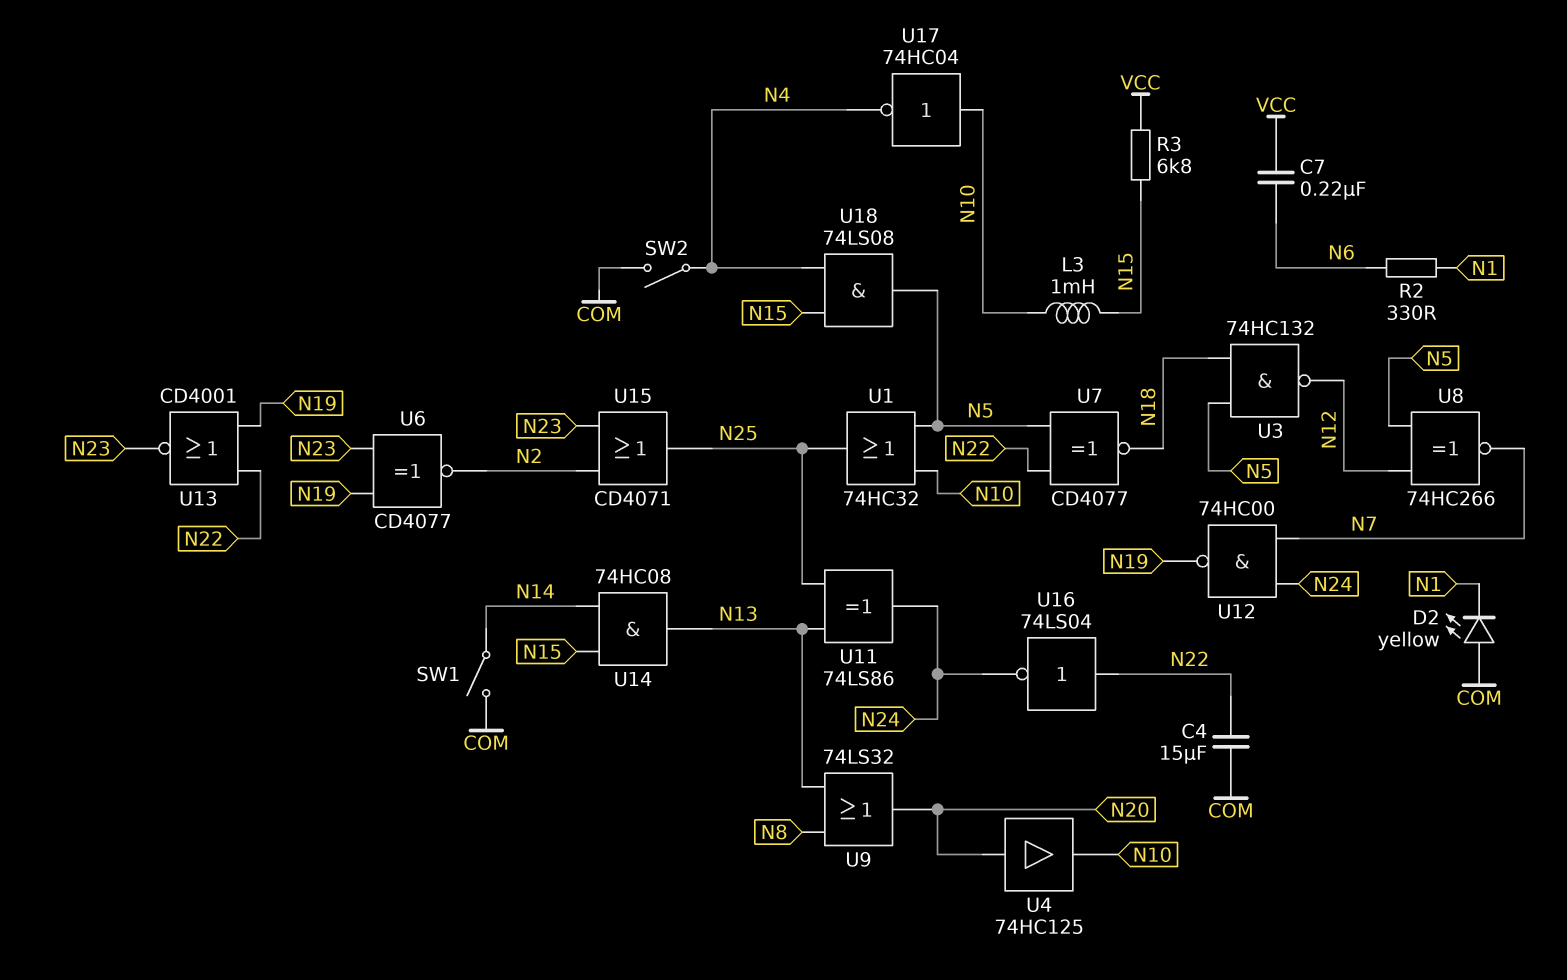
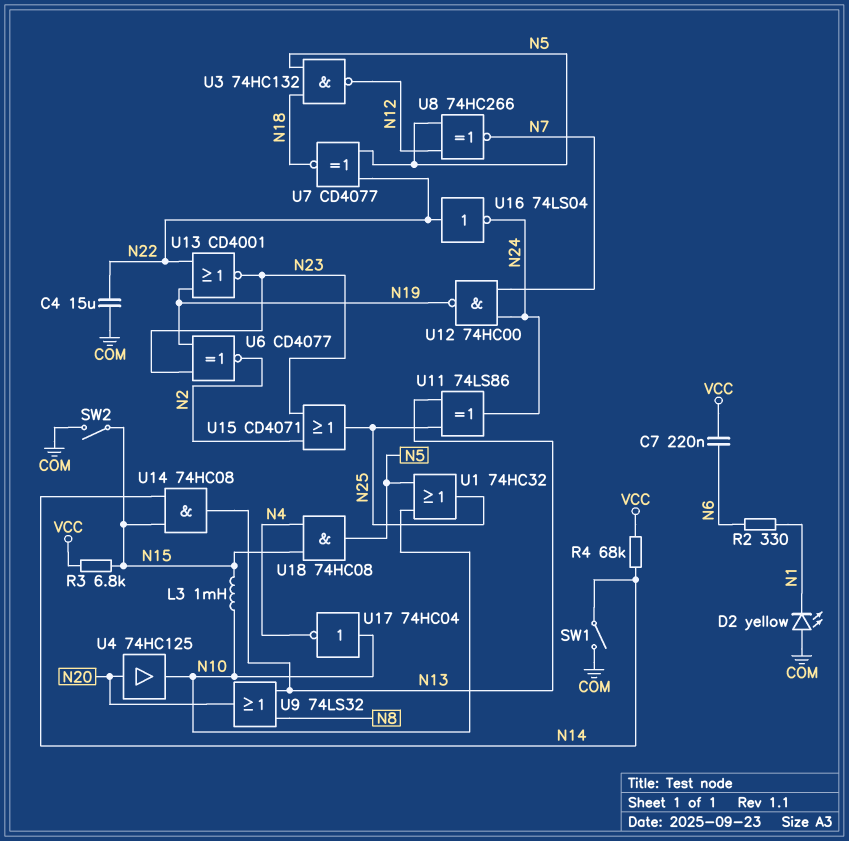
R4: none -> 68k (N14, VCC)
SW2: switch (COM, N4) -> switch (COM, N15)
U18: AND 74LS08 (in N4, in N15, out N5) -> AND 74HC08 (in N4, in N15, out N5)

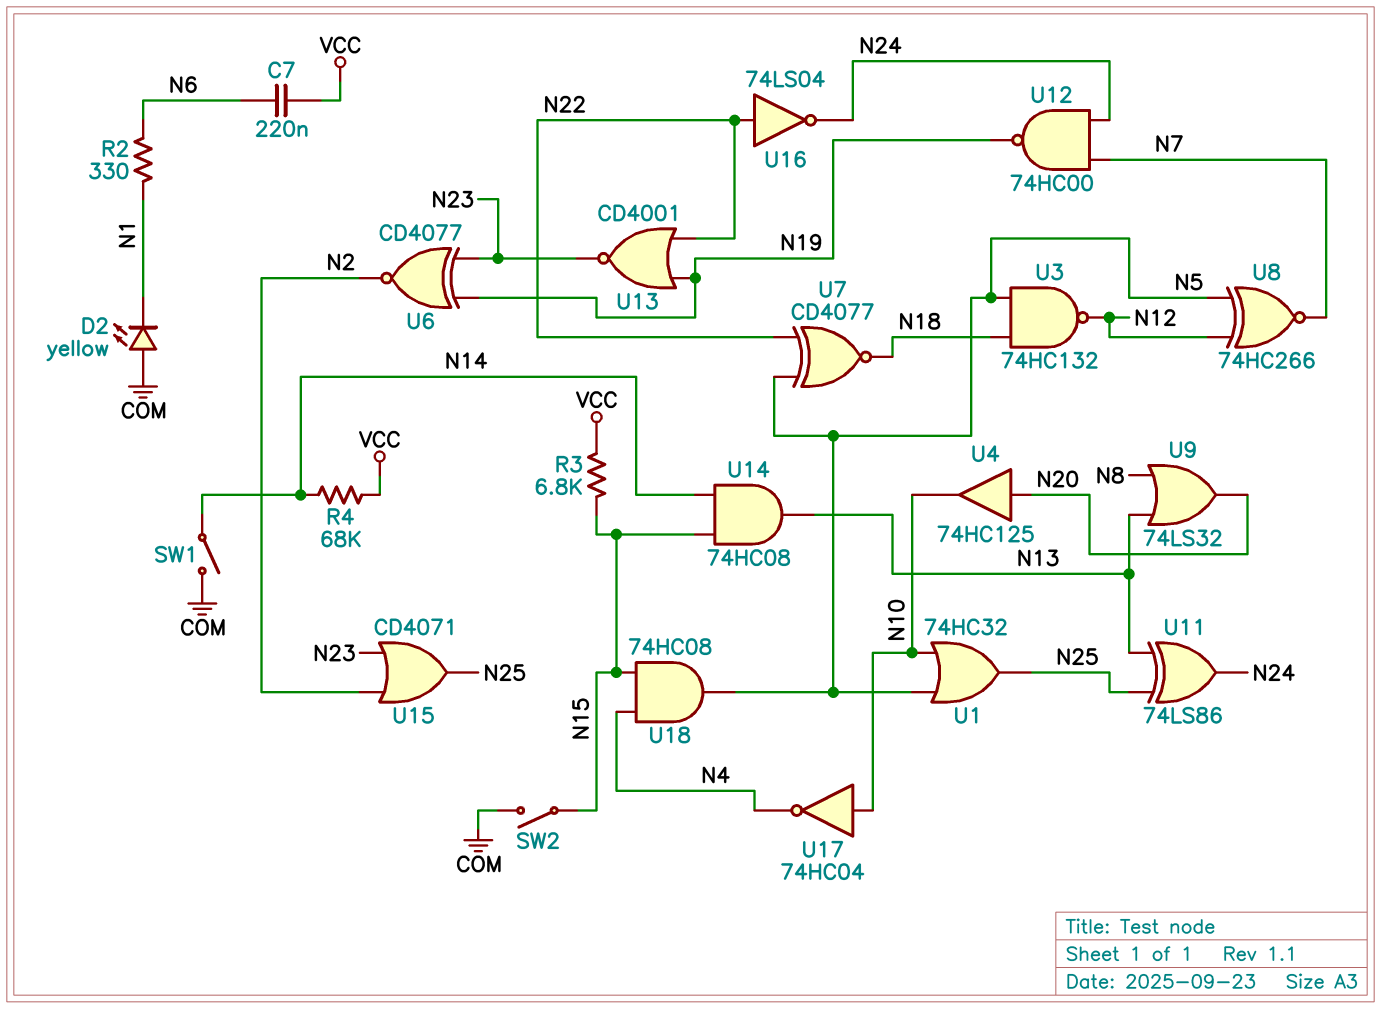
C4: 15uF (COM, N22) -> none
L3: 1mH (N10, N15) -> none

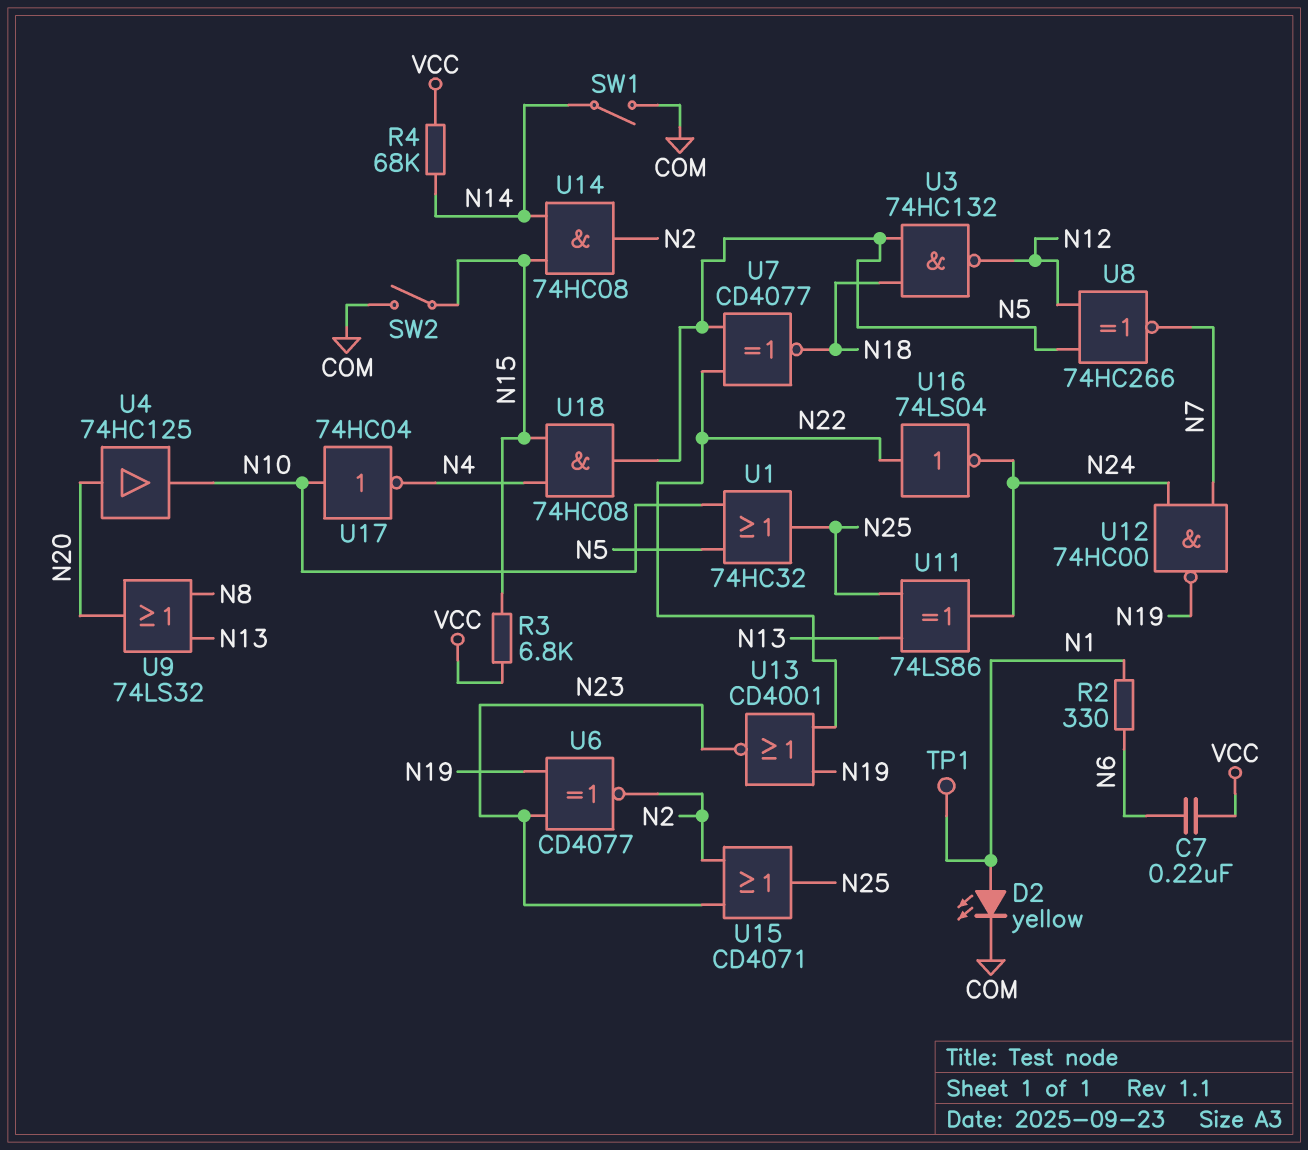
D2: LED yellow (A COM, K N1) -> LED yellow (A N1, K COM)
TP1: none -> test point (N1)
U14: AND 74HC08 (in N14, in N15, out N13) -> AND 74HC08 (in N14, in N15, out N2)

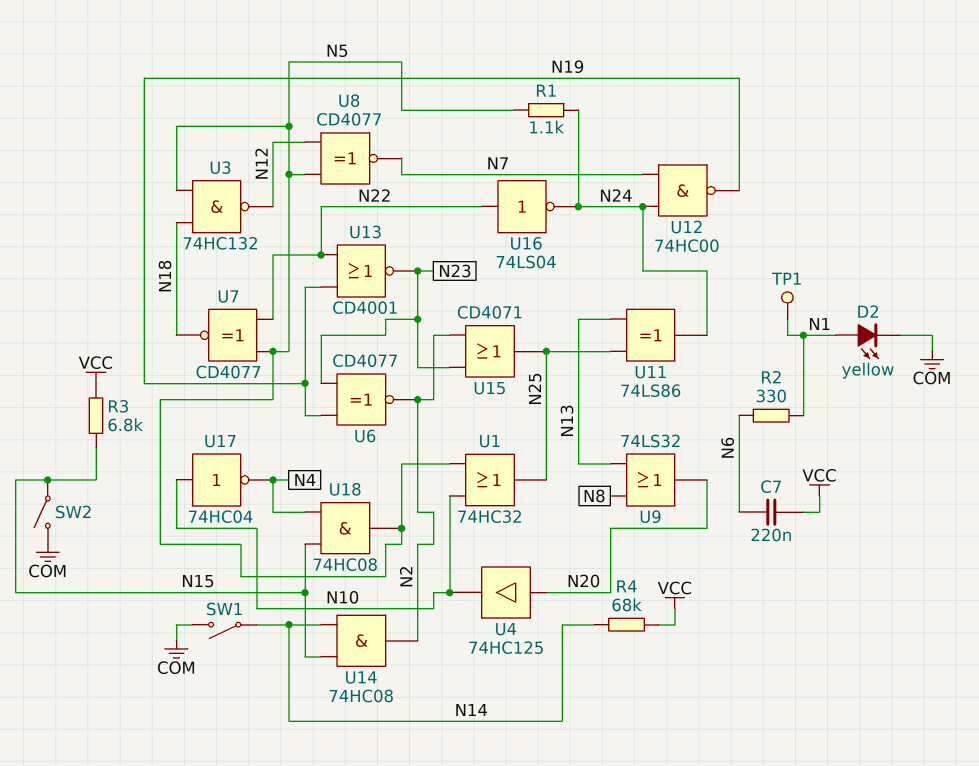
R1: none -> 1.1k (N5, N24)
U8: XNOR 74HC266 (in N5, in N12, out N7) -> XNOR CD4077 (in N5, in N12, out N7)

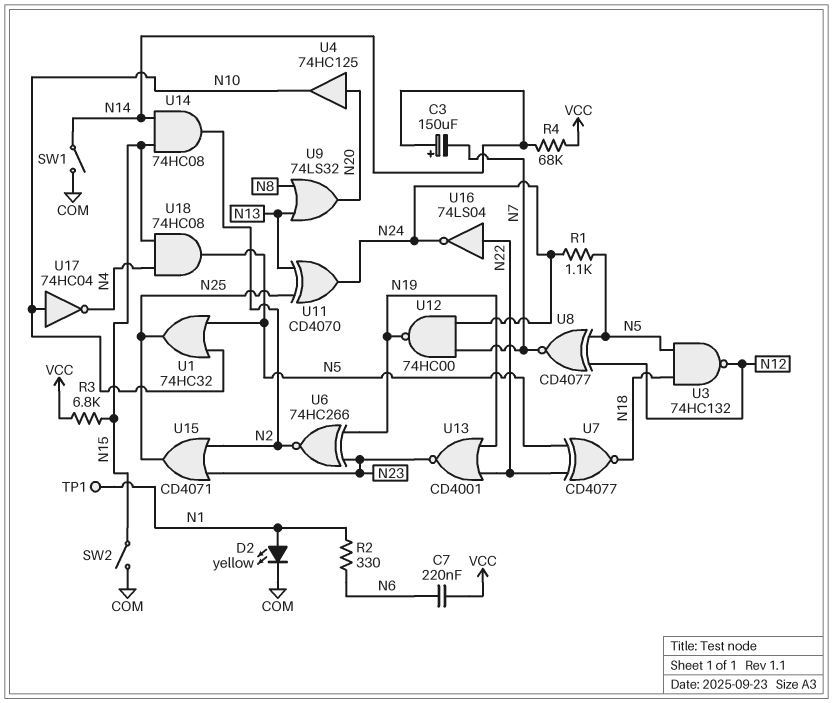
C3: none -> 150uF (plus N14, minus N7)
U6: XNOR CD4077 (in N19, in N23, out N2) -> XNOR 74HC266 (in N19, in N23, out N2)
U11: XOR 74LS86 (in N13, in N25, out N24) -> XOR CD4070 (in N13, in N25, out N24)

